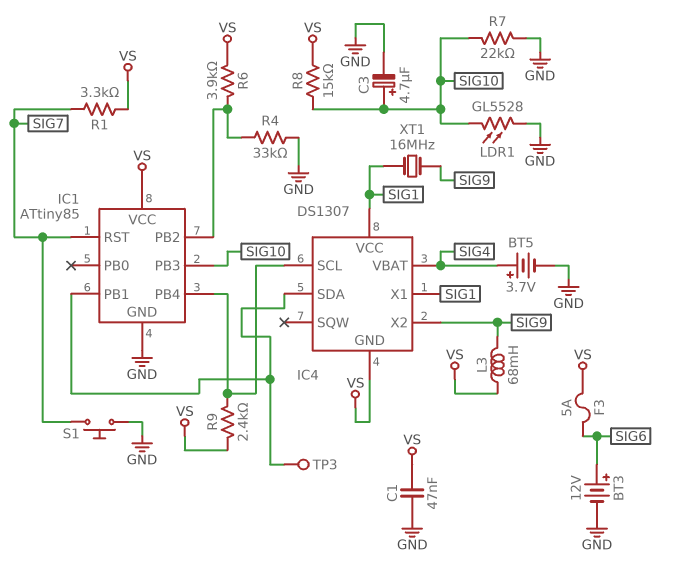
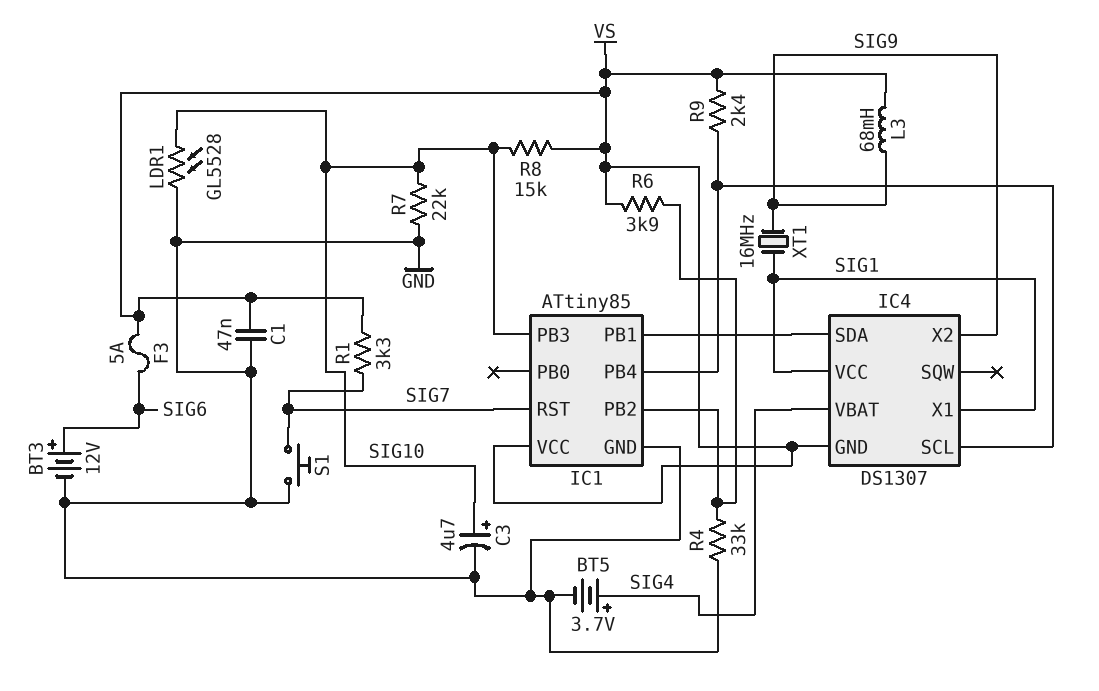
TP3: test point (IC1/PB1) -> none

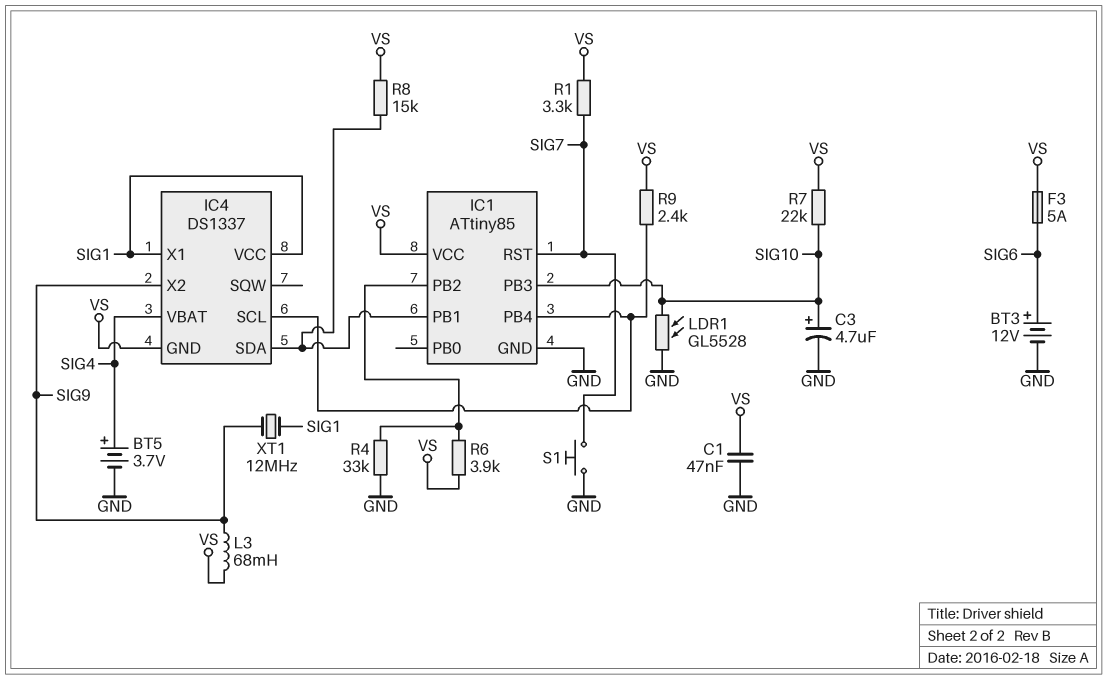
IC4: DS1307 -> DS1337
R7: 22k (GND, SIG10) -> 22k (SIG10, VS)
R8: 15k (SIG10, VS) -> 15k (IC1/PB1, VS)
XT1: 16MHz (SIG1, SIG9) -> 12MHz (SIG1, SIG9)

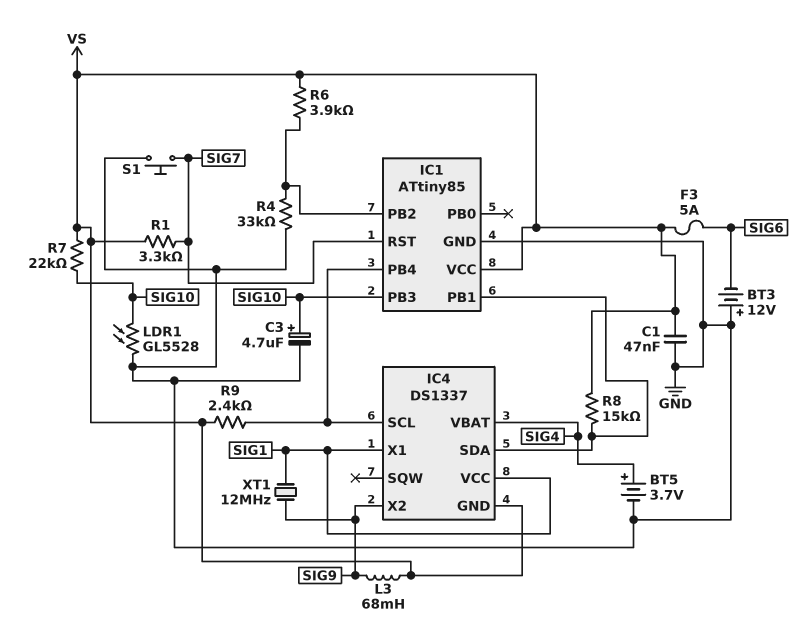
BT3: 12V (plus SIG6, minus GND) -> 12V (plus GND, minus SIG6)

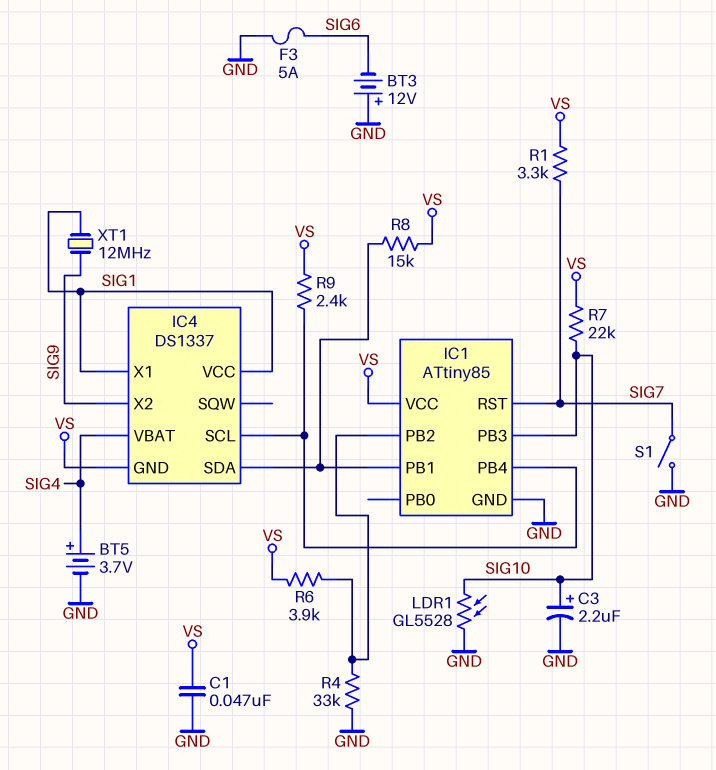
C3: 4.7uF (plus SIG10, minus GND) -> 2.2uF (plus SIG10, minus GND)
F3: 5A (SIG6, VS) -> 5A (GND, SIG6)
L3: 68mH (SIG9, VS) -> none
S1: button (GND, SIG7) -> switch (GND, SIG7)

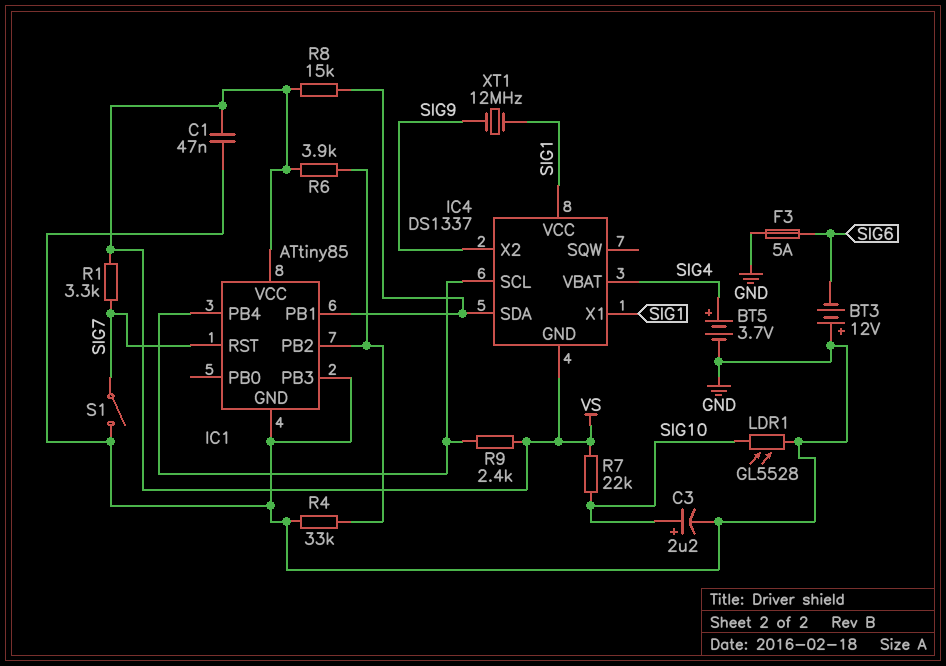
IC1 pin PB3: SIG10 -> GND

